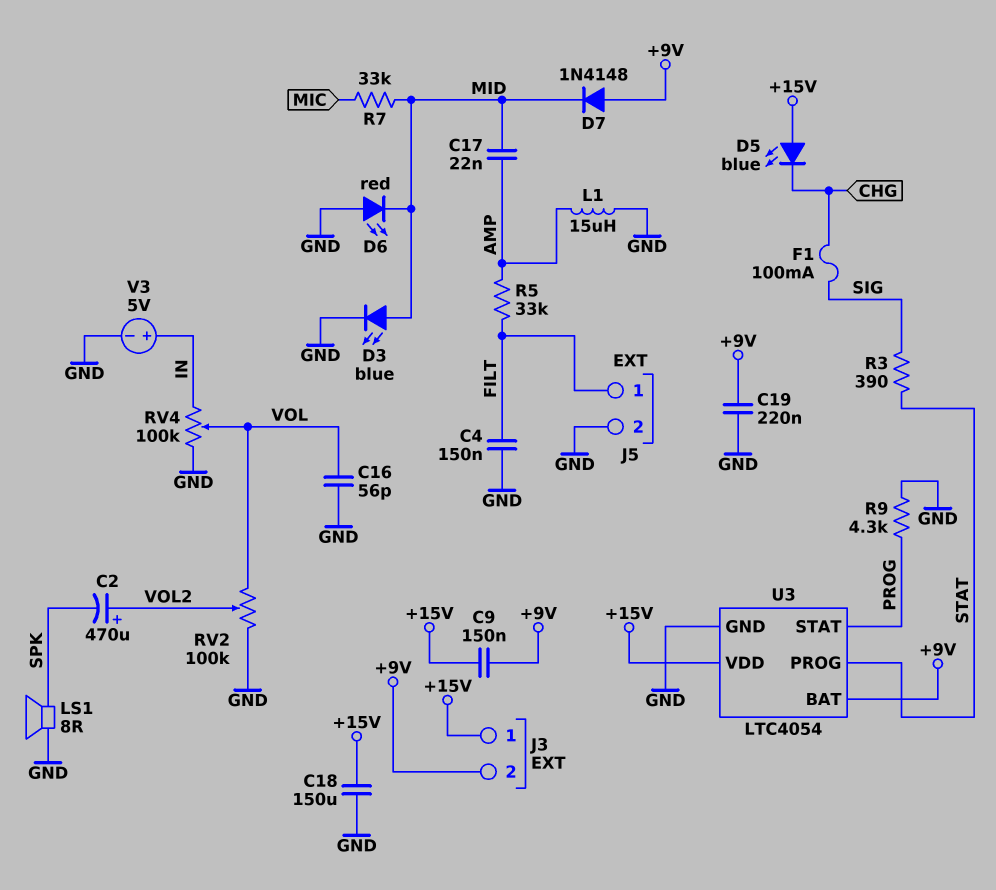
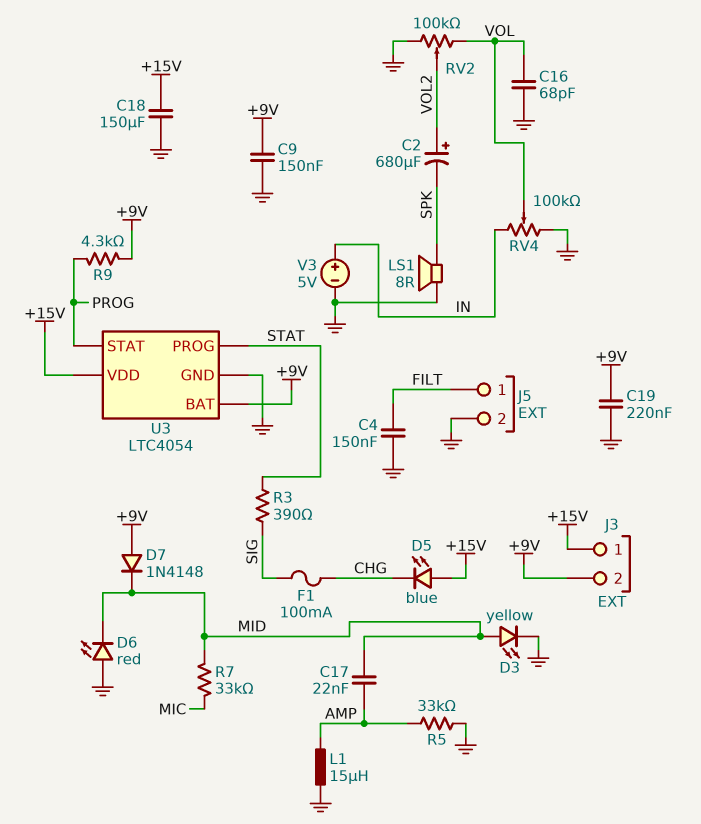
C2: 470uF (plus VOL2, minus SPK) -> 680uF (plus VOL2, minus SPK)
C9: 150nF (+9V, +15V) -> 150nF (+9V, GND)
C16: 56pF (GND, VOL) -> 68pF (GND, VOL)
D3: LED blue (A MID, K GND) -> LED yellow (A MID, K GND)
R5: 33k (AMP, FILT) -> 33k (AMP, GND)
R9: 4.3k (GND, PROG) -> 4.3k (+9V, PROG)

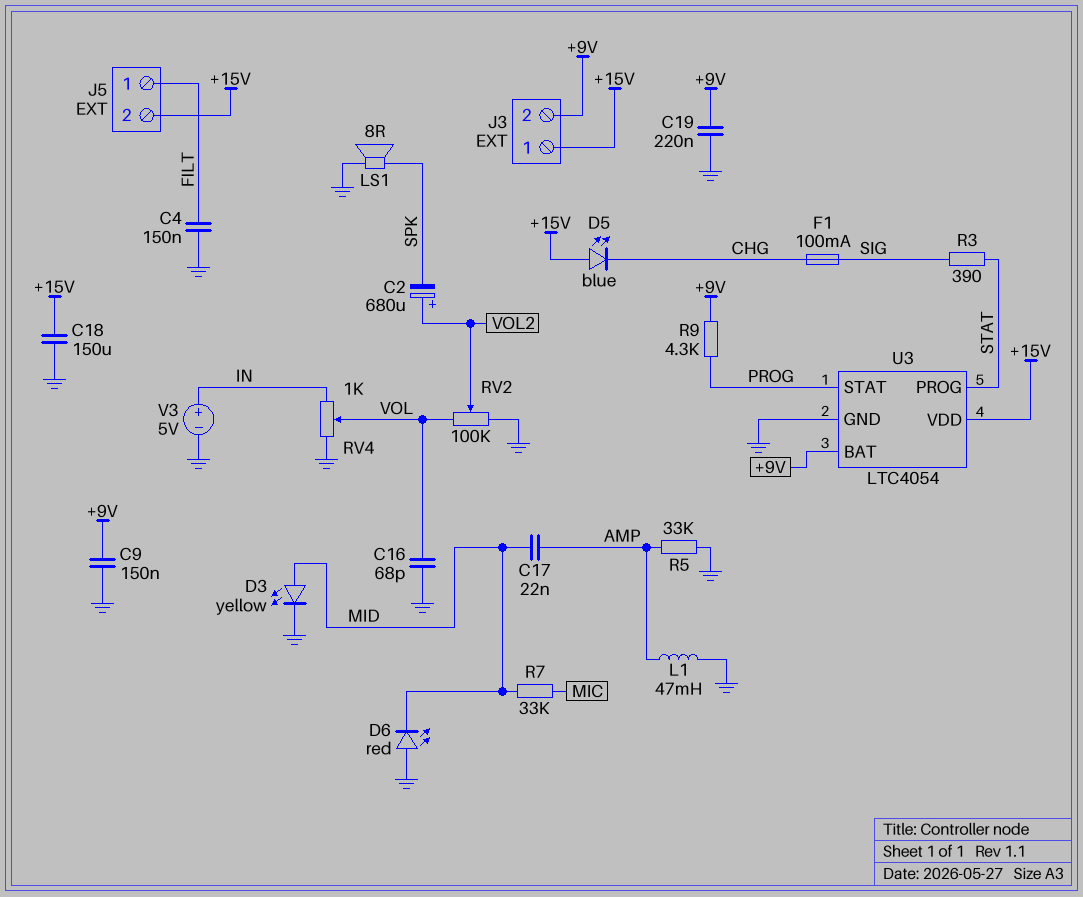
D7: diode 1N4148 (A +9V, K MID) -> none
J5 pin 2: GND -> +15V
L1: 15uH (AMP, GND) -> 47mH (AMP, GND)
RV4: 100k (GND, IN, wiper VOL) -> 1k (GND, IN, wiper VOL)

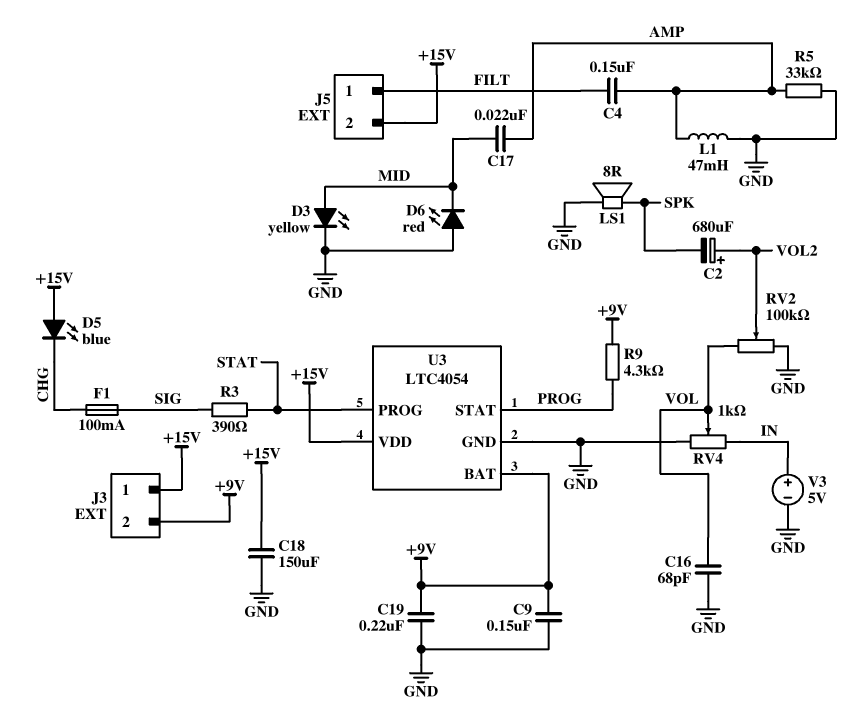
C4: 150nF (FILT, GND) -> 150nF (AMP, FILT)
R7: 33k (MIC, MID) -> none

